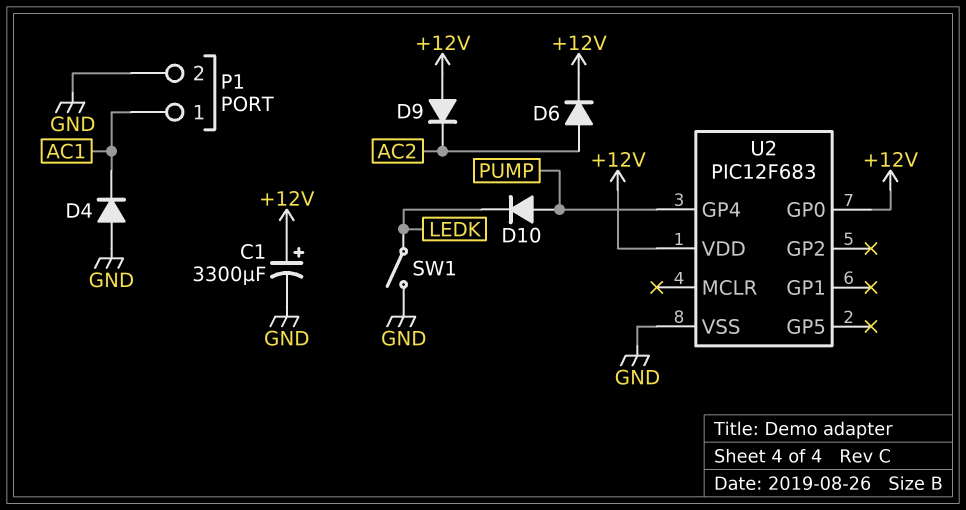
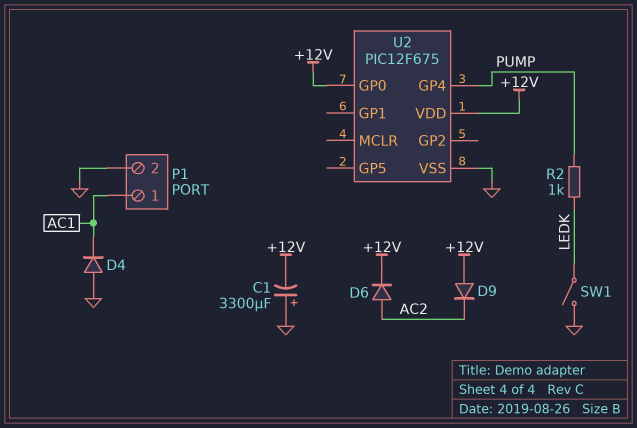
C1: 3300uF (plus +12V, minus GND) -> 3300uF (plus GND, minus +12V)
D10: diode (A PUMP, K LEDK) -> none
R2: none -> 1k (LEDK, PUMP)
U2: PIC12F683 -> PIC12F675

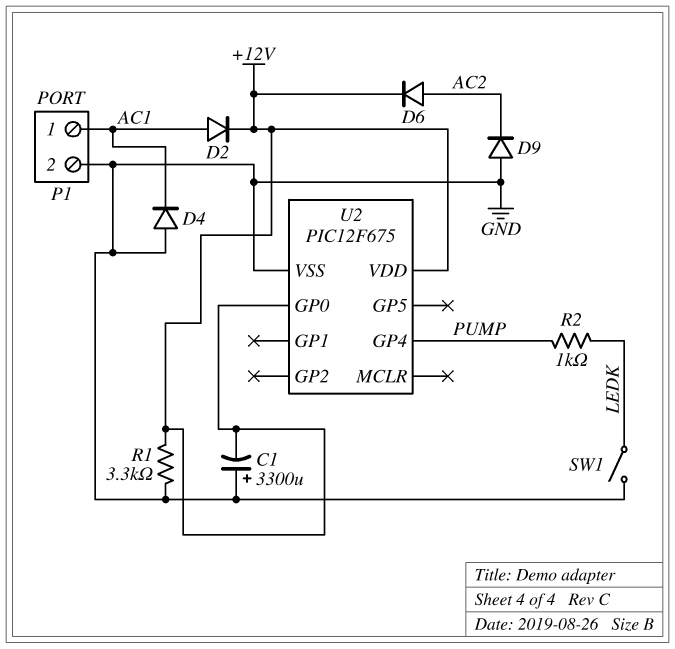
D2: none -> diode (A AC1, K +12V)
D9: diode (A +12V, K AC2) -> diode (A GND, K AC2)
R1: none -> 3.3k (+12V, GND)

